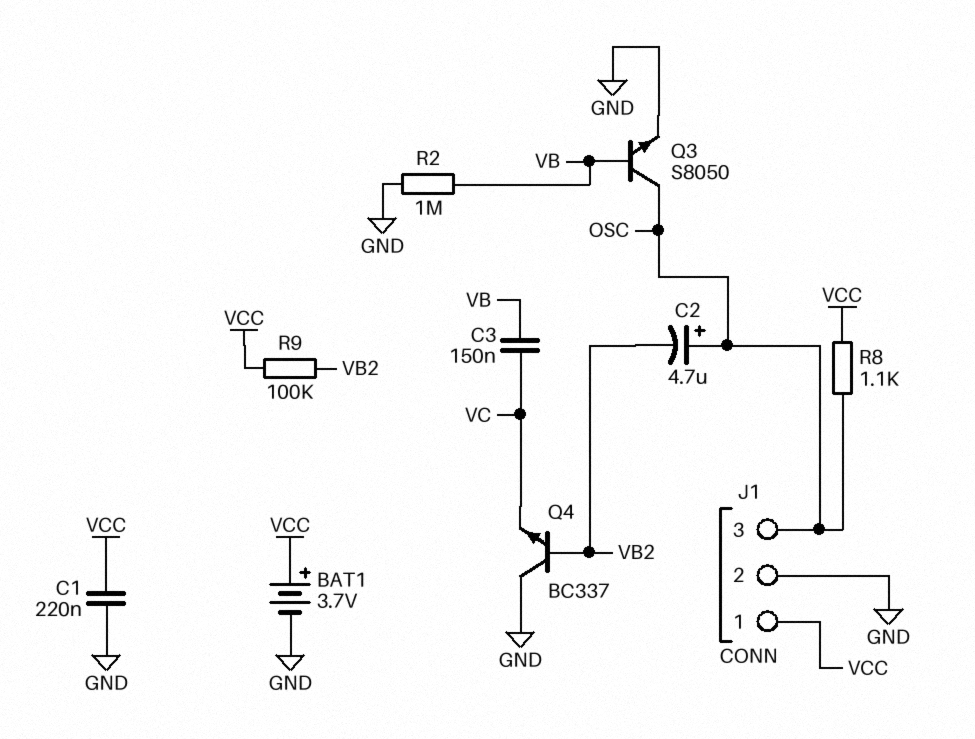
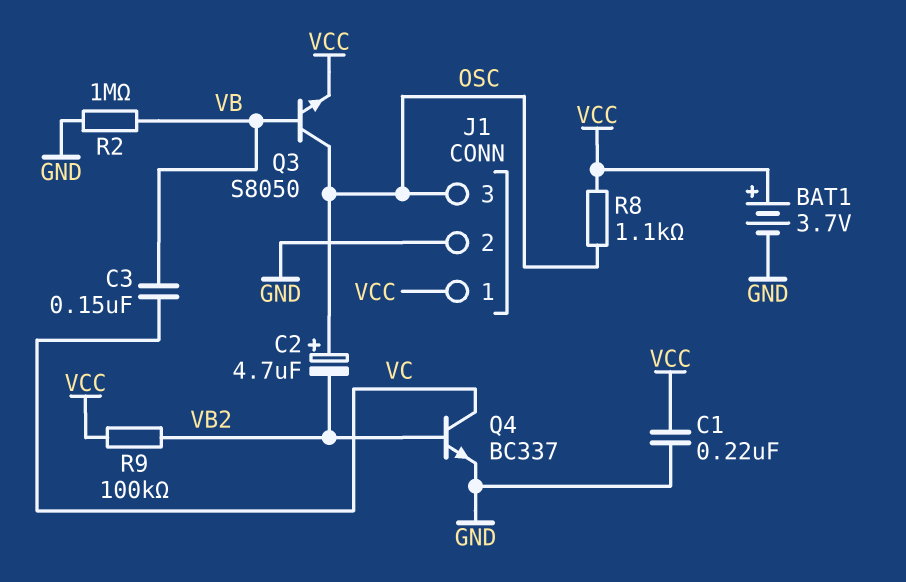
Q3: NPN S8050 (B VB, C OSC, E GND) -> NPN S8050 (B VB, C OSC, E VCC)
Q4: NPN BC337 (B VB2, C GND, E VC) -> NPN BC337 (B VB2, C VC, E GND)

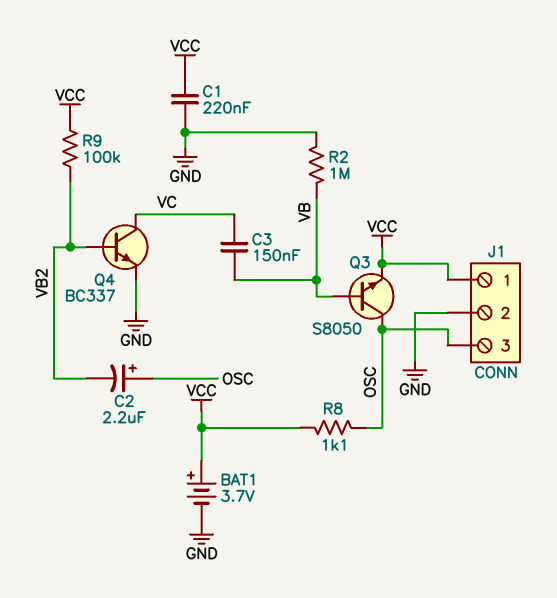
C2: 4.7uF (plus OSC, minus VB2) -> 2.2uF (plus OSC, minus VB2)

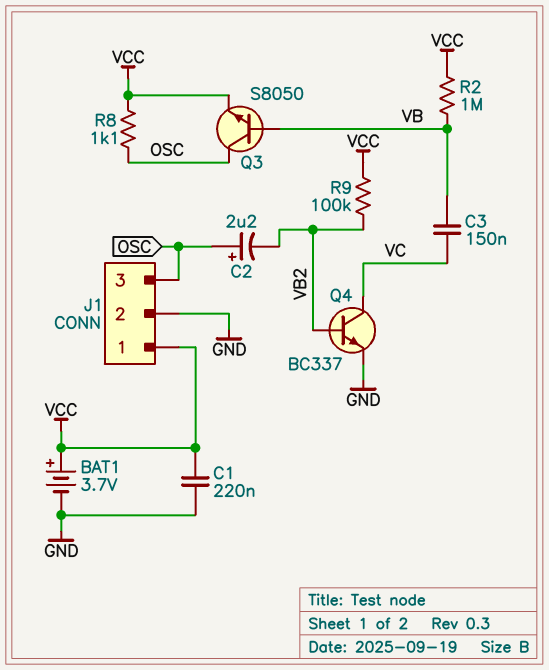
R2: 1M (GND, VB) -> 1M (VB, VCC)

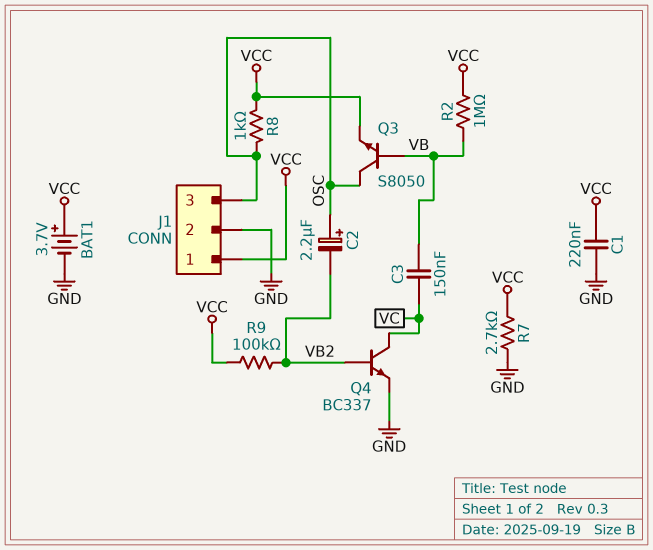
R7: none -> 2.7k (GND, VCC)
R8: 1.1k (OSC, VCC) -> 1k (OSC, VCC)

